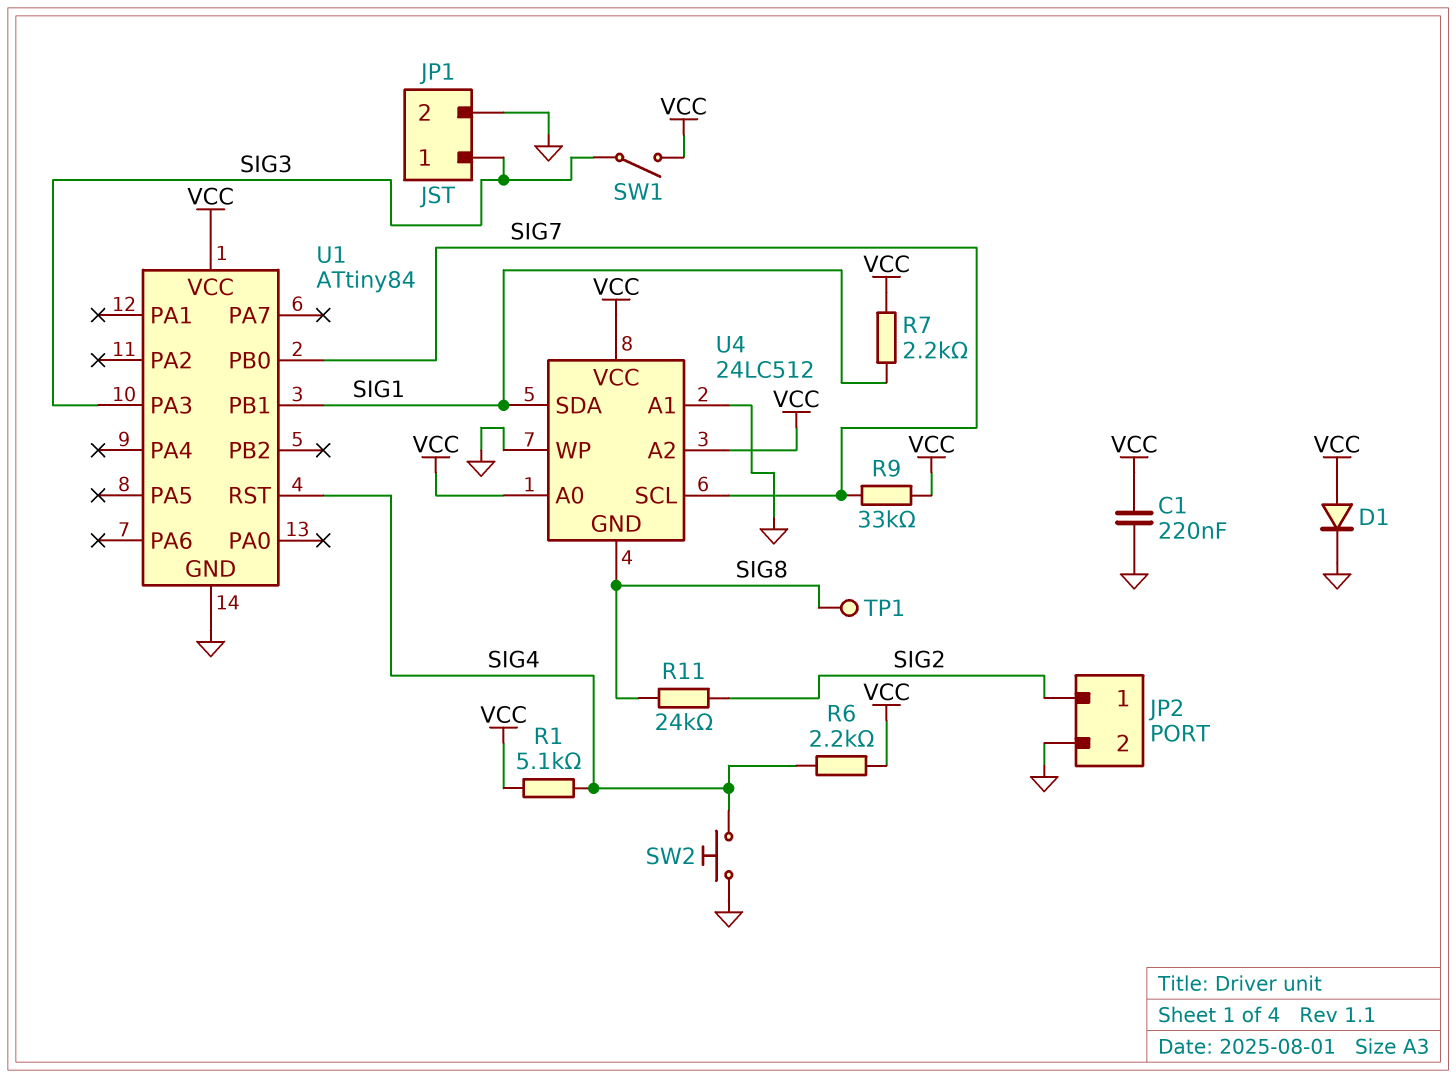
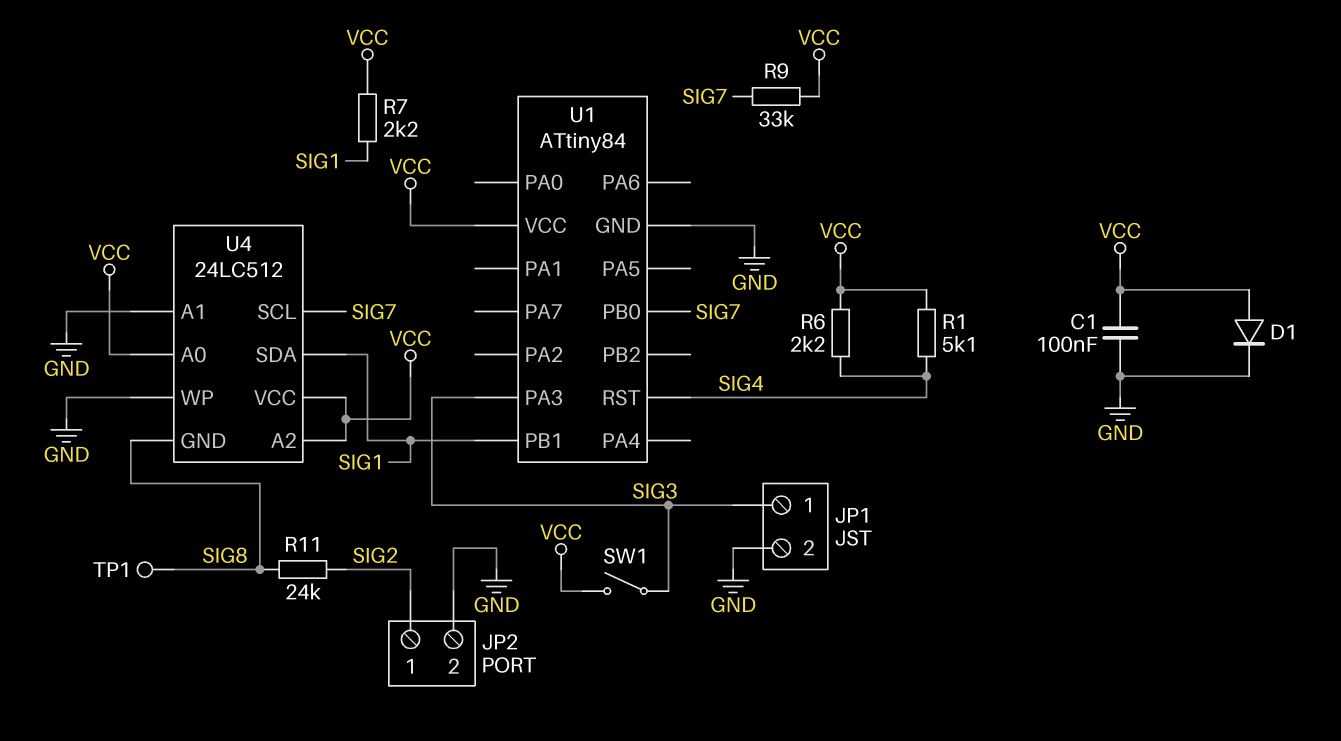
C1: 220nF (GND, VCC) -> 100nF (GND, VCC)
SW2: button (GND, SIG4) -> none

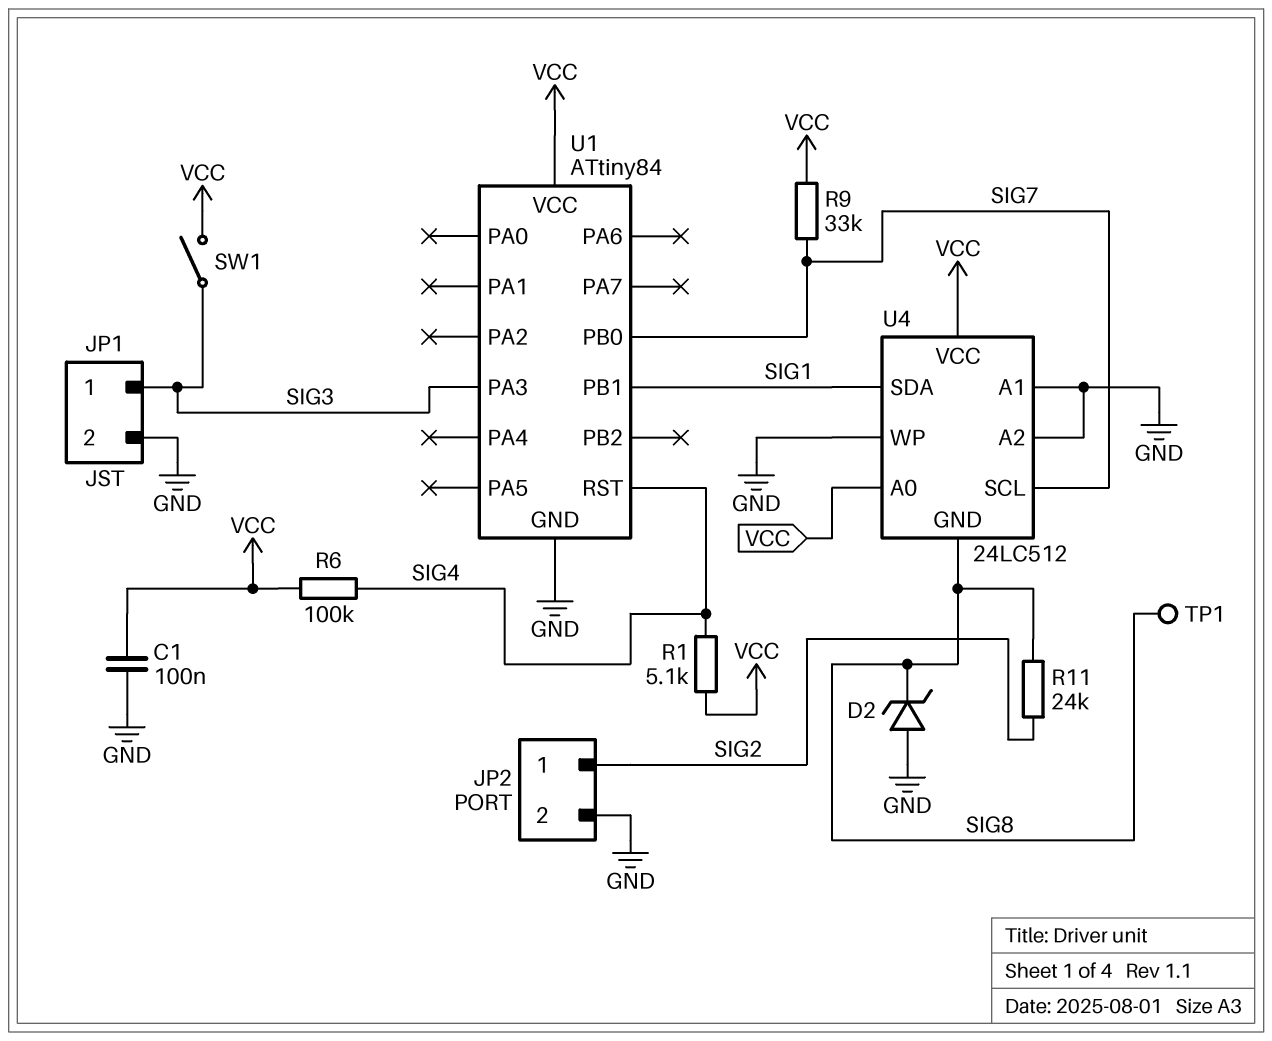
D1: diode (A VCC, K GND) -> none
D2: none -> zener (A GND, K SIG8)
R6: 2.2k (SIG4, VCC) -> 100k (SIG4, VCC)
R7: 2.2k (SIG1, VCC) -> none
U4 pin A2: VCC -> GND

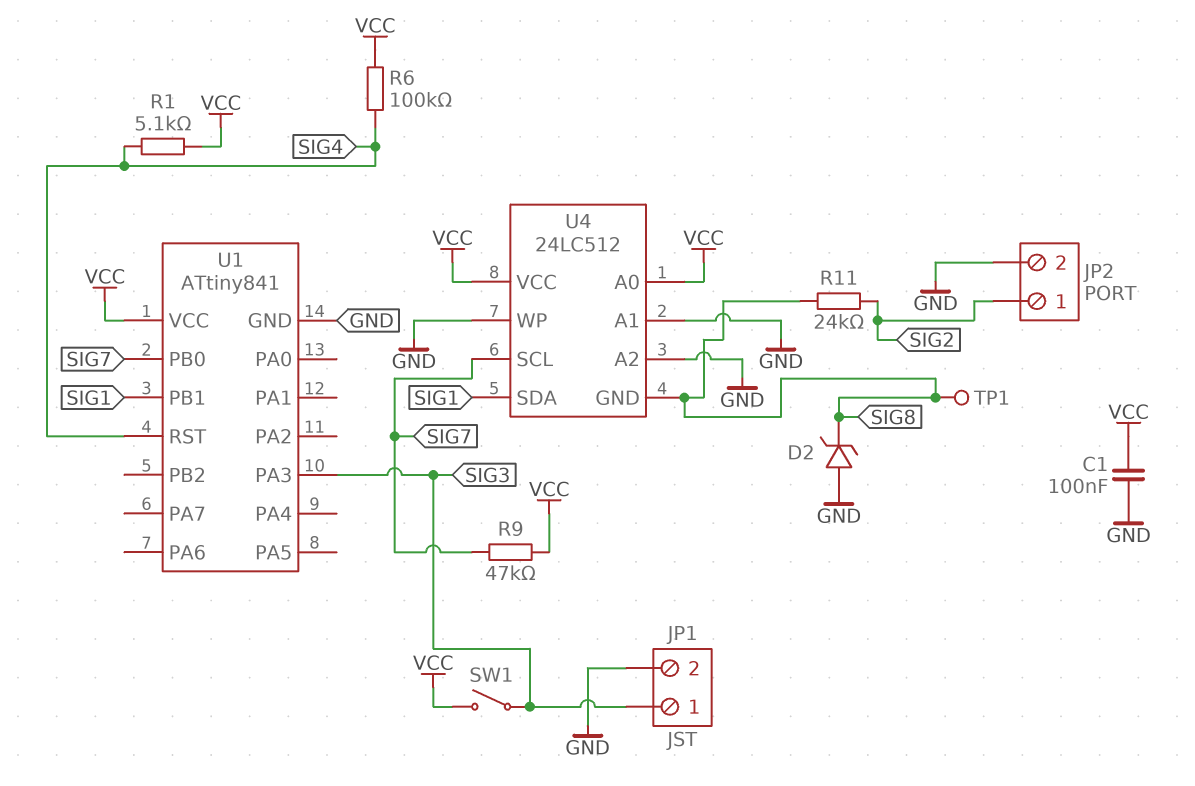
R9: 33k (SIG7, VCC) -> 47k (SIG7, VCC)
U1: ATtiny84 -> ATtiny841

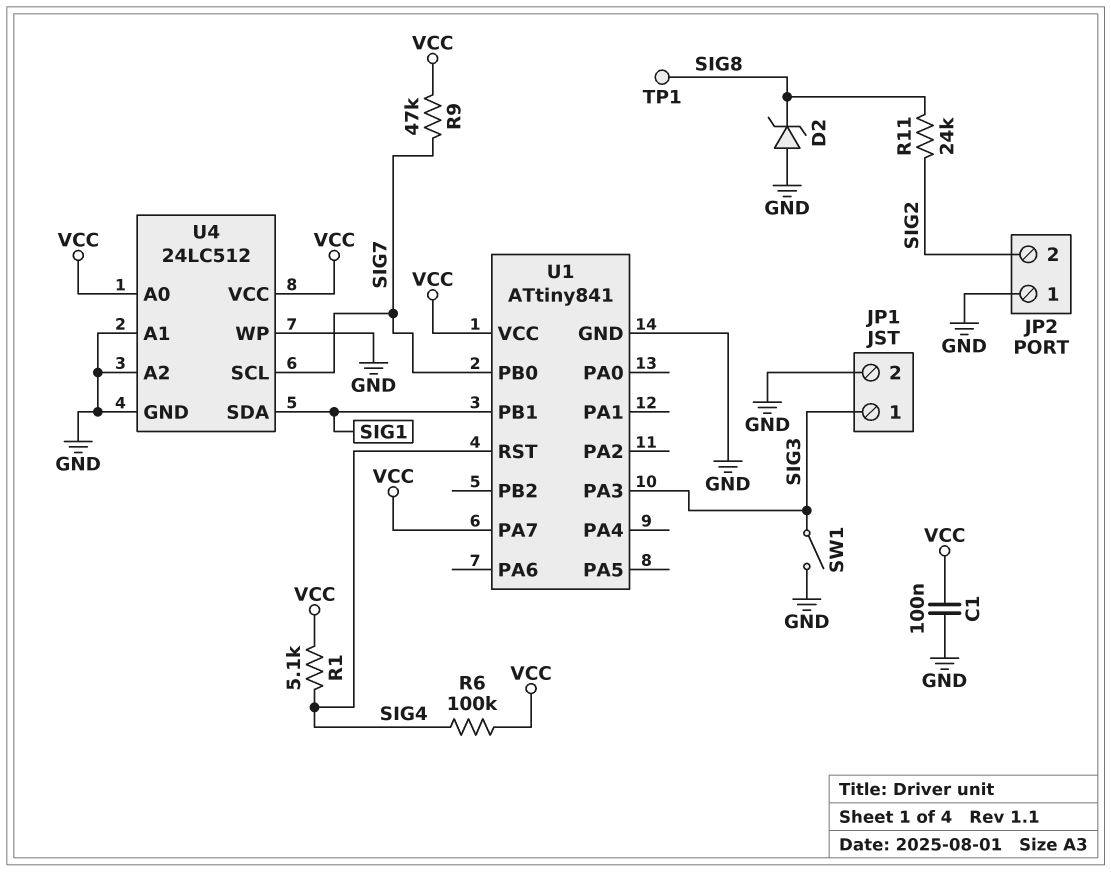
JP2 pin 1: SIG2 -> GND
JP2 pin 2: GND -> SIG2
SW1: switch (SIG3, VCC) -> switch (GND, SIG3)
U1 pin PA7: none -> VCC
U4 pin GND: SIG8 -> GND

